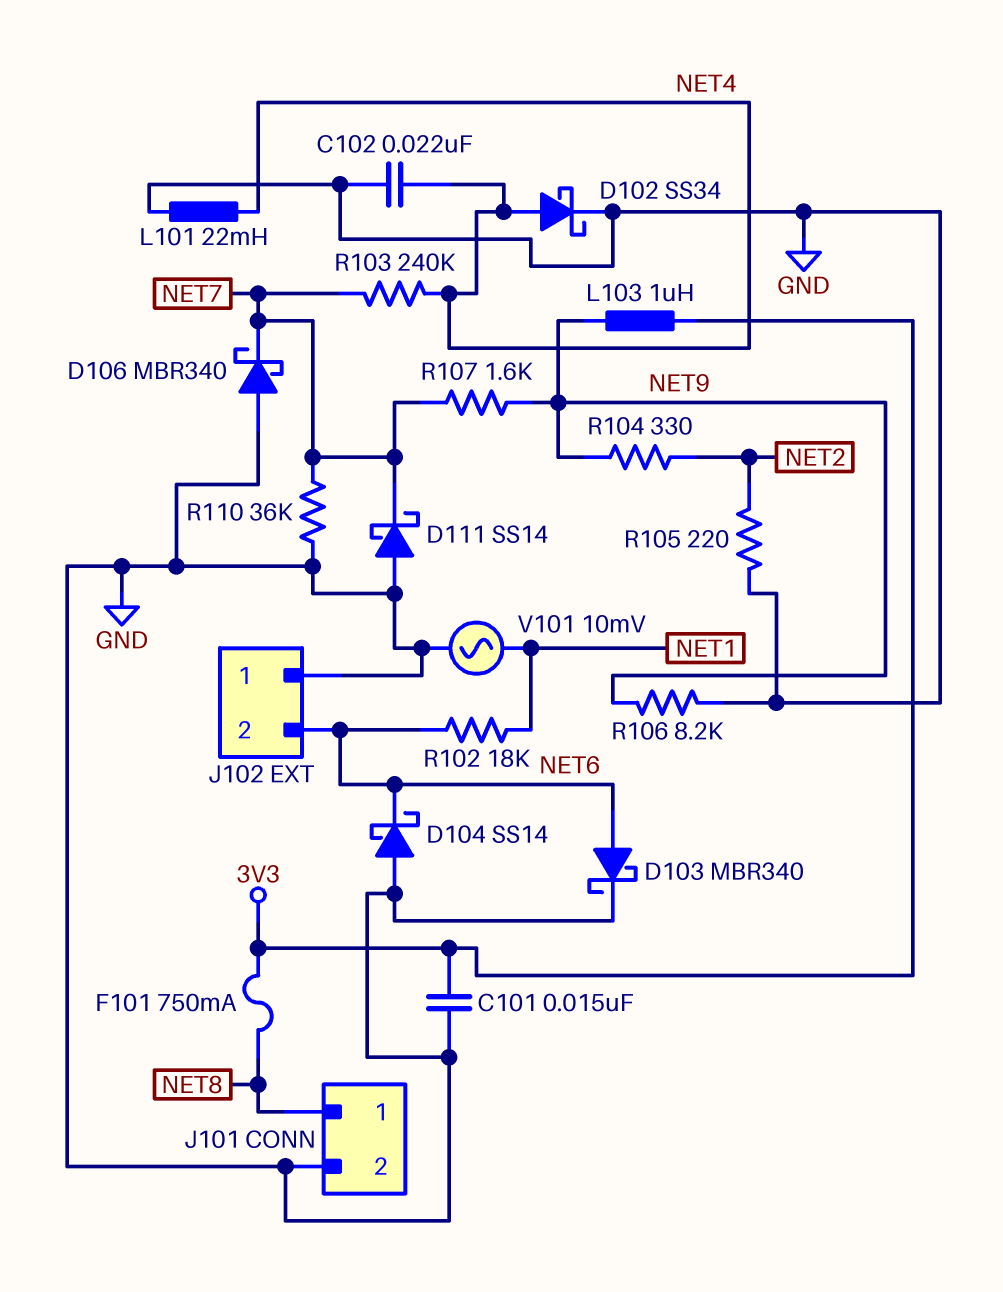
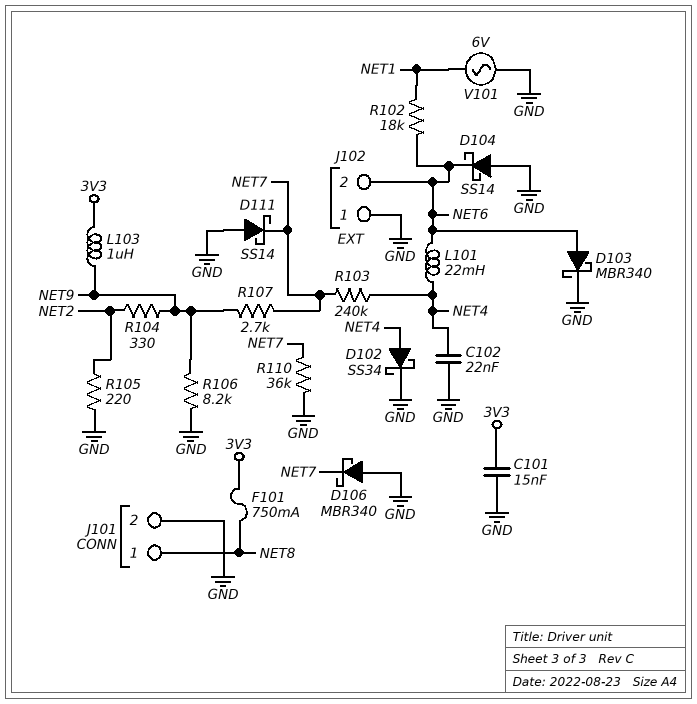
L101: 22mH (GND, NET4) -> 22mH (NET4, NET6)
R107: 1.6k (NET7, NET9) -> 2.7k (NET7, NET9)
V101: AC 10mV (GND, NET1) -> AC 6V (GND, NET1)

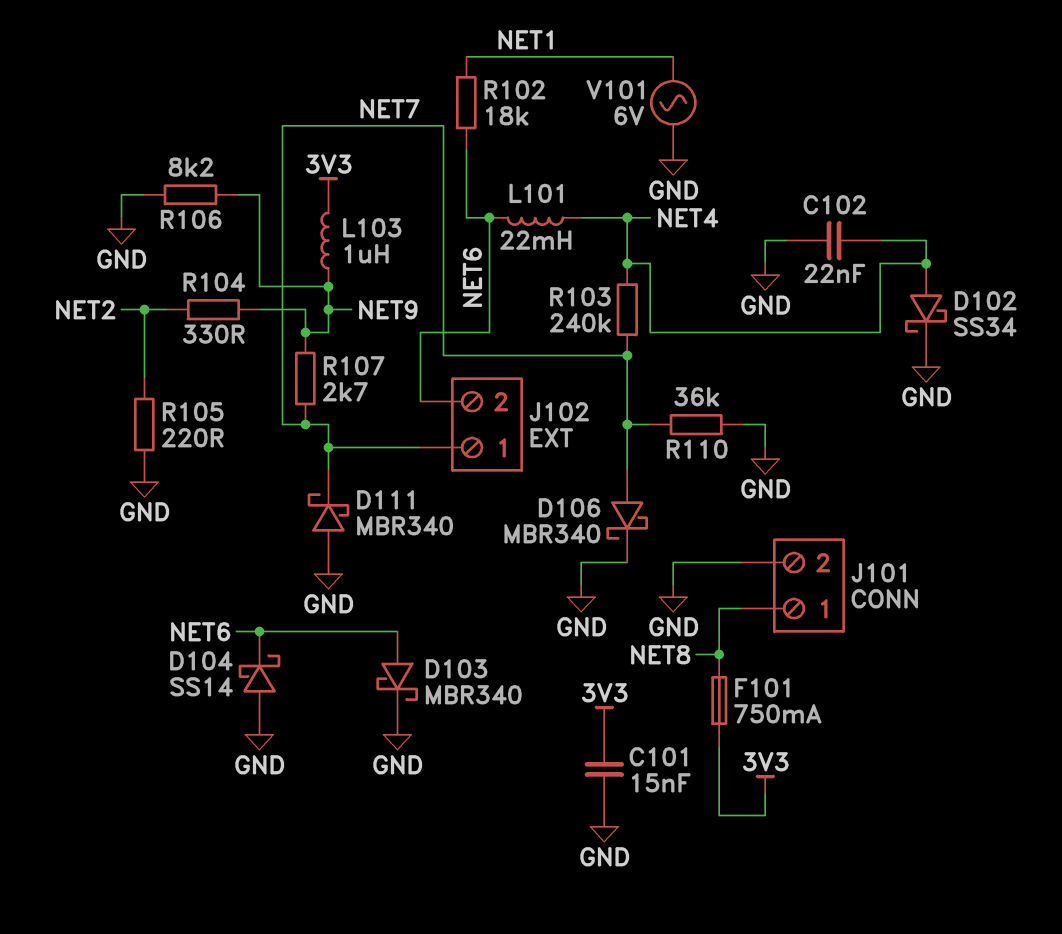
D106: schottky MBR340 (A GND, K NET7) -> schottky MBR340 (A NET7, K GND)
D111: schottky SS14 (A GND, K NET7) -> schottky MBR340 (A GND, K NET7)
J102 pin 1: GND -> NET7

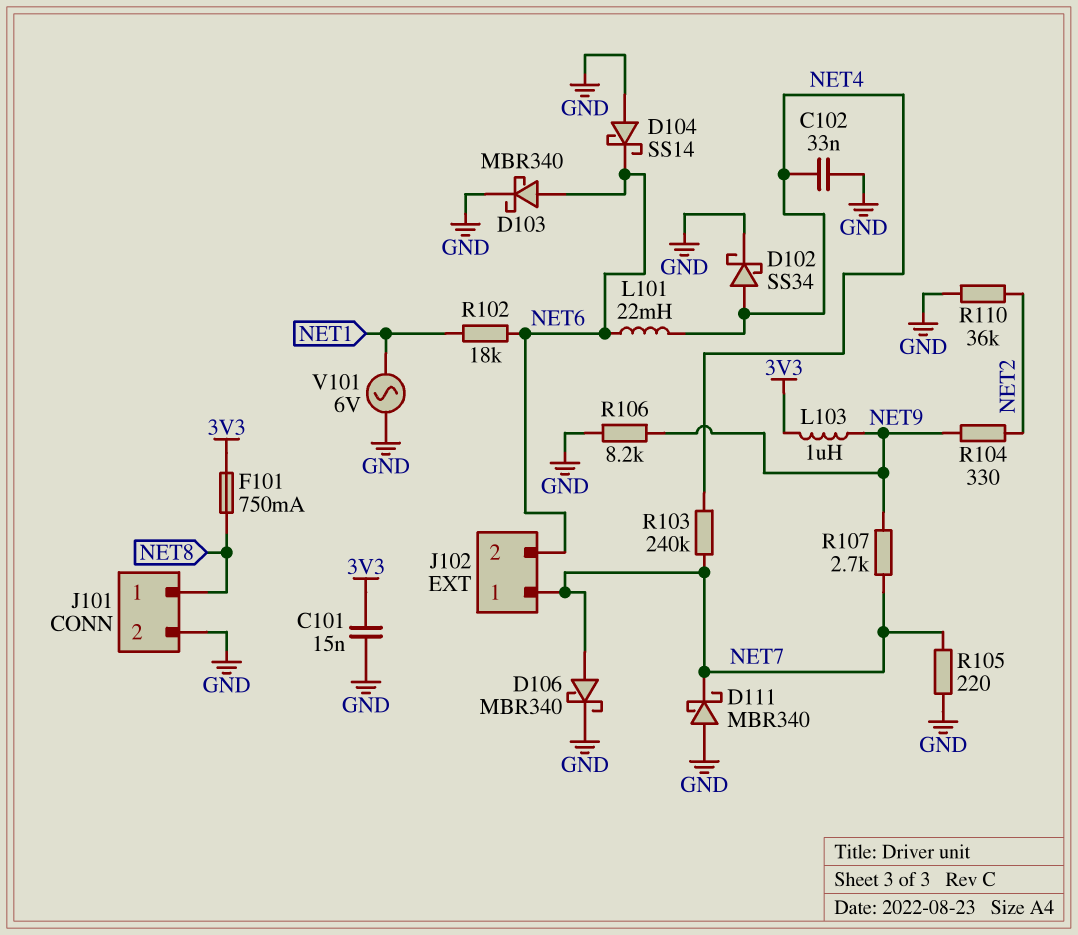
C102: 22nF (GND, NET4) -> 33nF (GND, NET4)
R105: 220 (GND, NET2) -> 220 (GND, NET7)
R110: 36k (GND, NET7) -> 36k (GND, NET2)

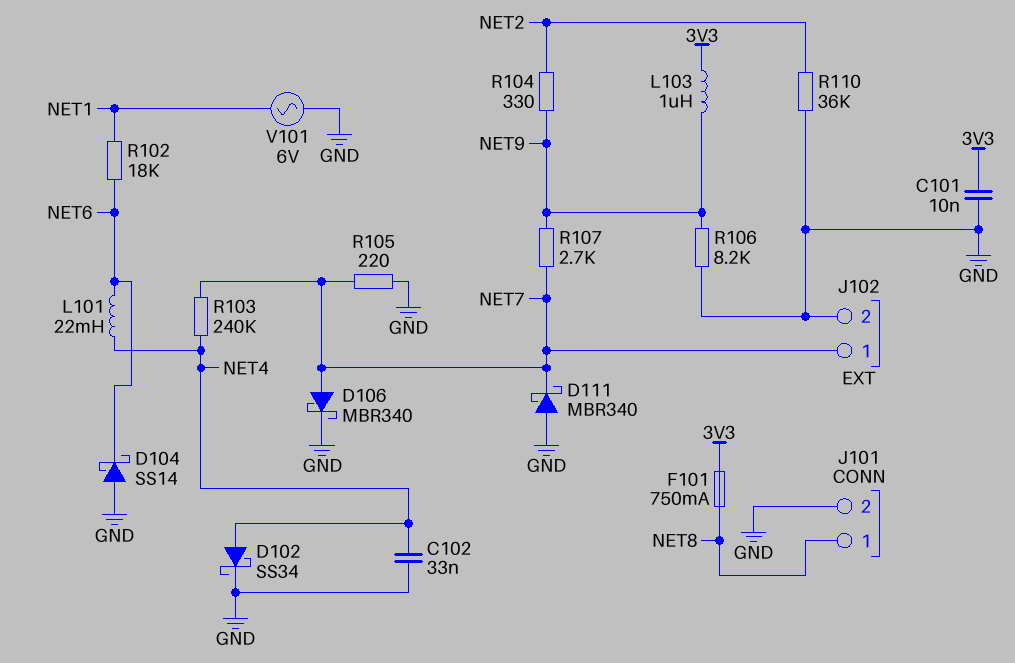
C101: 15nF (3V3, GND) -> 10nF (3V3, GND)
D103: schottky MBR340 (A NET6, K GND) -> none
J102 pin 2: NET6 -> GND

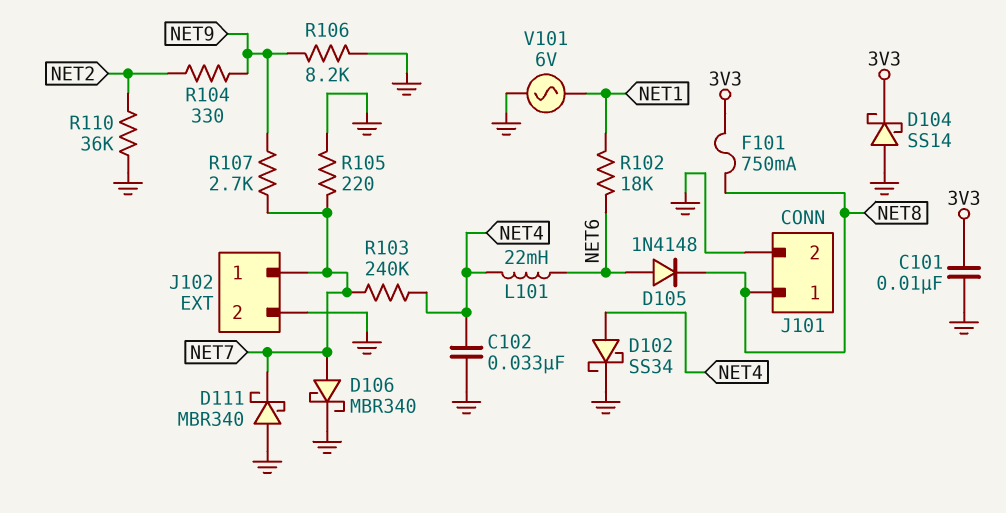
D104: schottky SS14 (A GND, K NET6) -> schottky SS14 (A GND, K 3V3)
D105: none -> diode 1N4148 (A NET6, K NET8)
L103: 1uH (3V3, NET9) -> none

